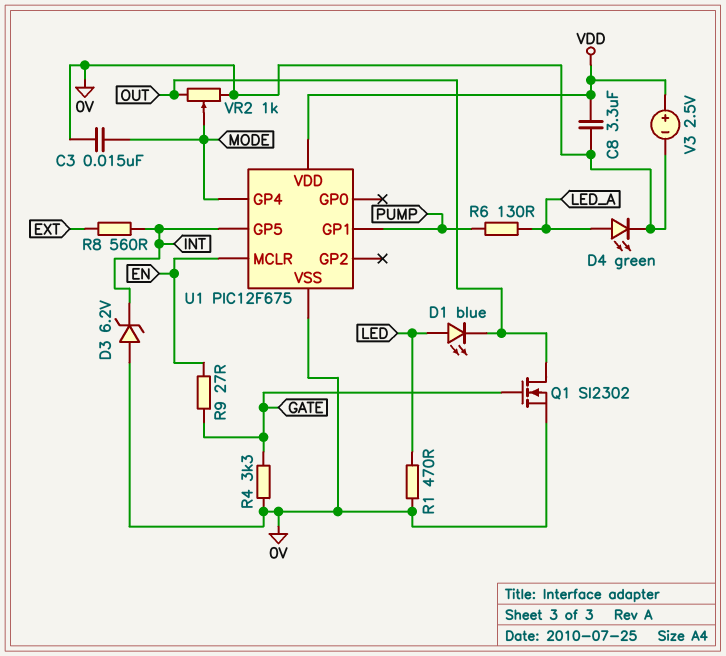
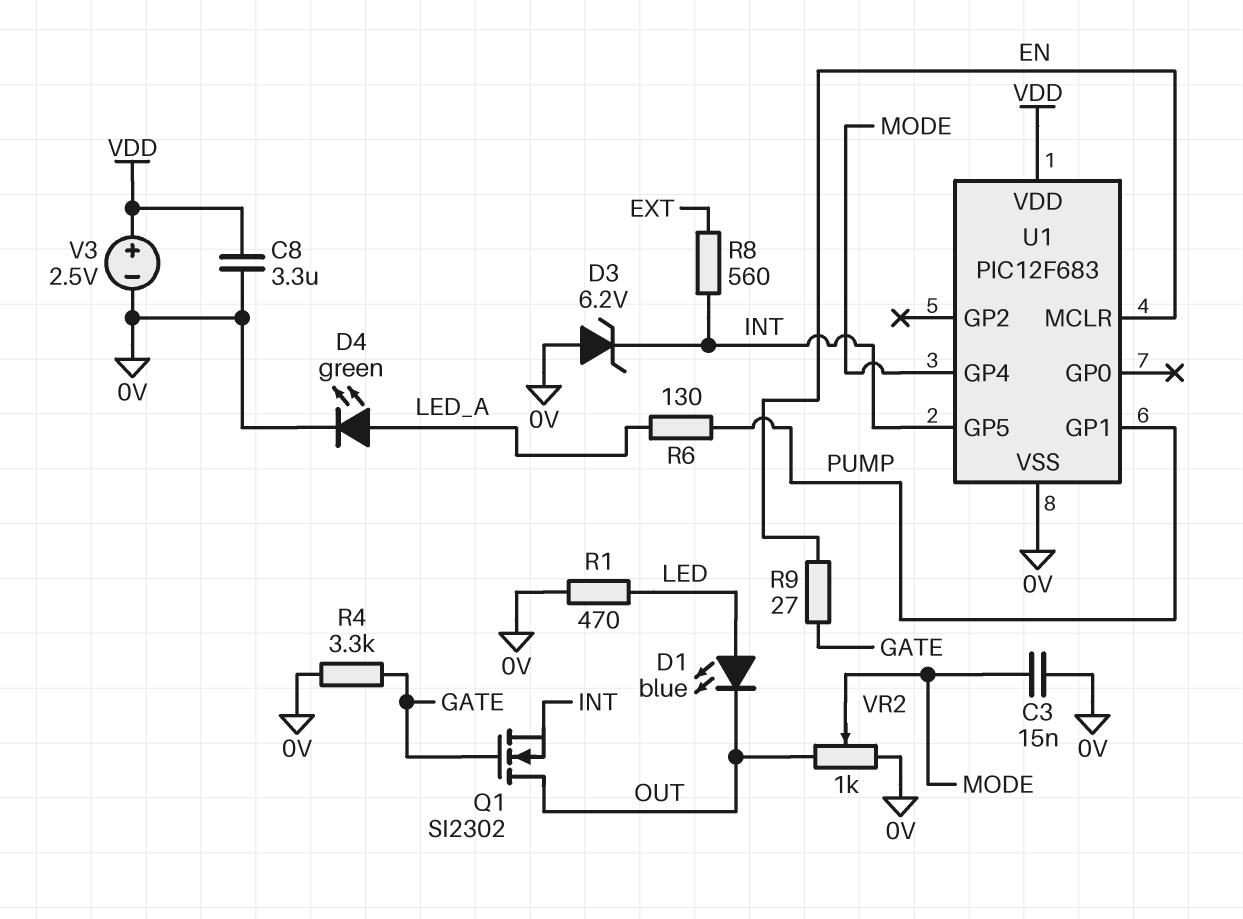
Q1: NMOS SI2302 (G GATE, D OUT, S 0V) -> NMOS SI2302 (G GATE, D OUT, S INT)
U1: PIC12F675 -> PIC12F683

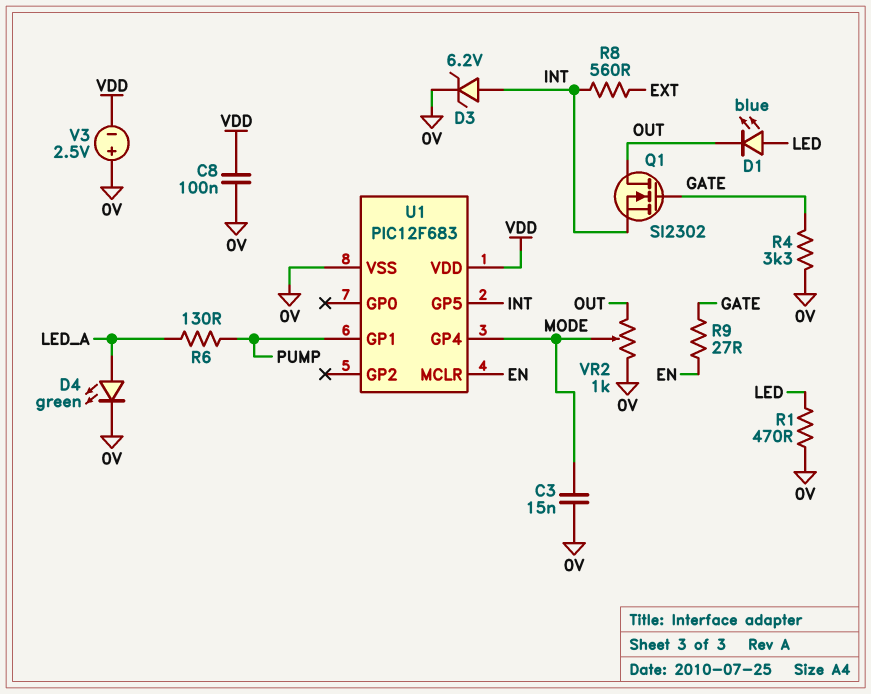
C8: 3.3uF (0V, VDD) -> 100nF (0V, VDD)
D3: zener 6.2V (A 0V, K INT) -> zener 6.2V (A INT, K 0V)
V3: 2.5V (plus VDD, minus 0V) -> 2.5V (plus 0V, minus VDD)

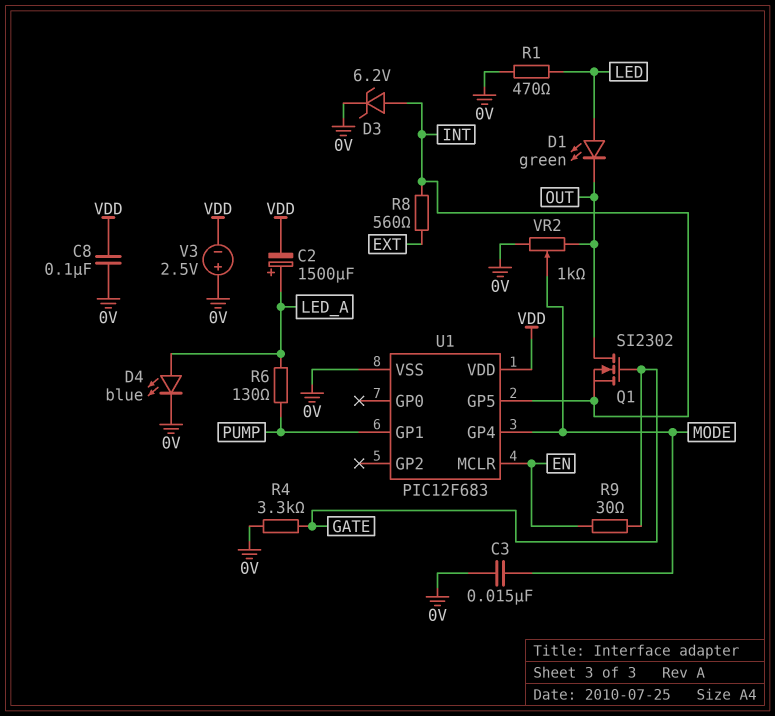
C2: none -> 1500uF (plus LED_A, minus VDD)
D1: LED blue (A LED, K OUT) -> LED green (A LED, K OUT)
D4: LED green (A LED_A, K 0V) -> LED blue (A LED_A, K 0V)
R9: 27 (EN, GATE) -> 30 (EN, GATE)

